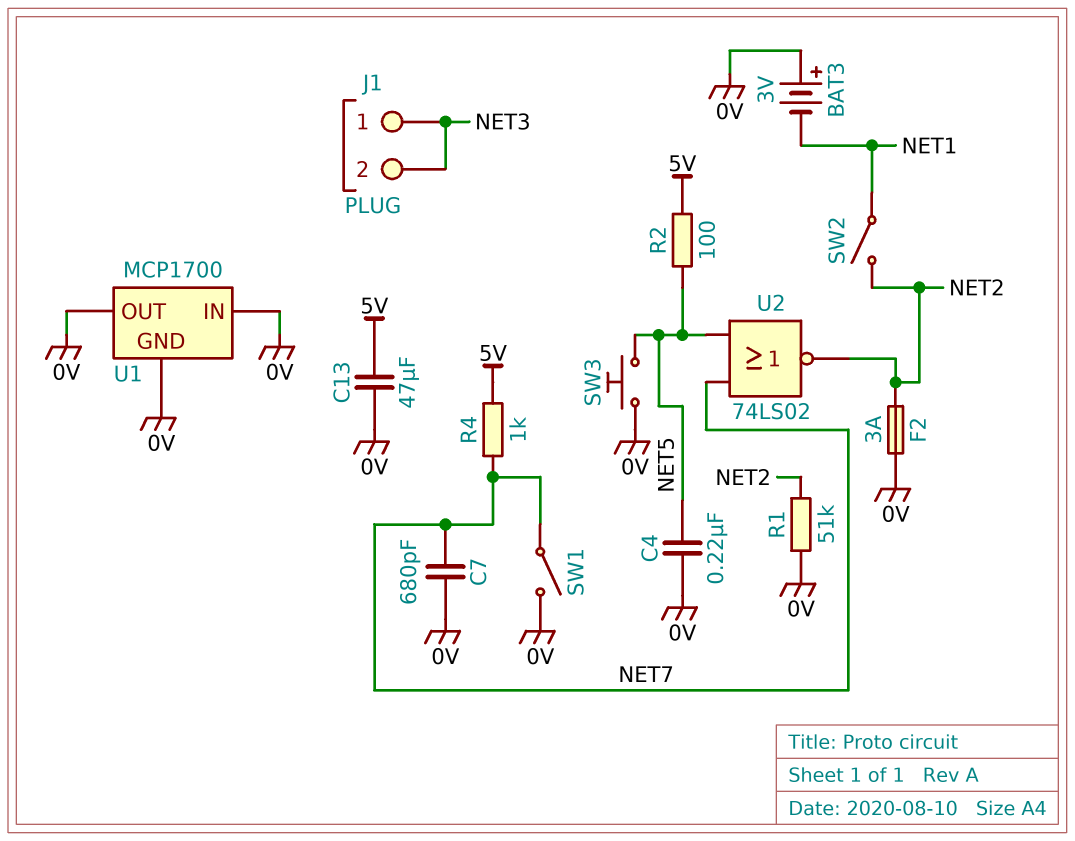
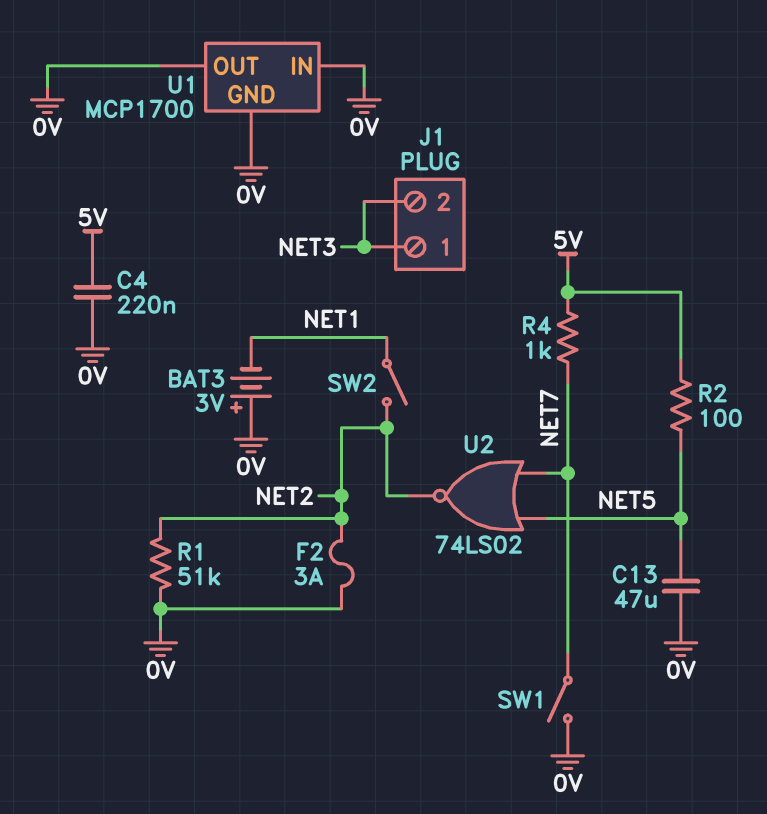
C4: 220nF (0V, NET5) -> 220nF (0V, 5V)
C7: 680pF (0V, NET7) -> none
C13: 47uF (0V, 5V) -> 47uF (0V, NET5)
SW3: button (0V, NET5) -> none

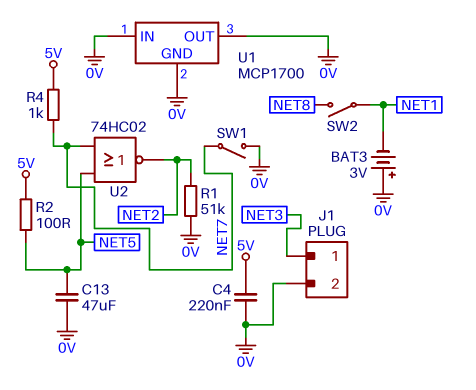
F2: 3A (0V, NET2) -> none
J1 pin 2: NET3 -> 0V
SW2: switch (NET1, NET2) -> switch (NET1, NET8)
U2: NOR 74LS02 (in NET5, in NET7, out NET2) -> NOR 74HC02 (in NET5, in NET7, out NET2)

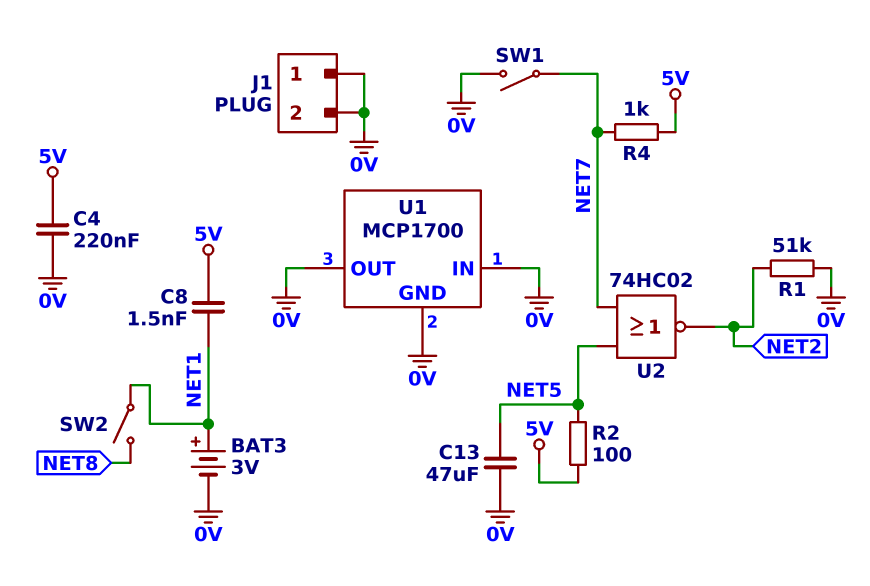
BAT3: 3V (plus 0V, minus NET1) -> 3V (plus NET1, minus 0V)
C8: none -> 1.5nF (5V, NET1)
J1 pin 1: NET3 -> 0V

